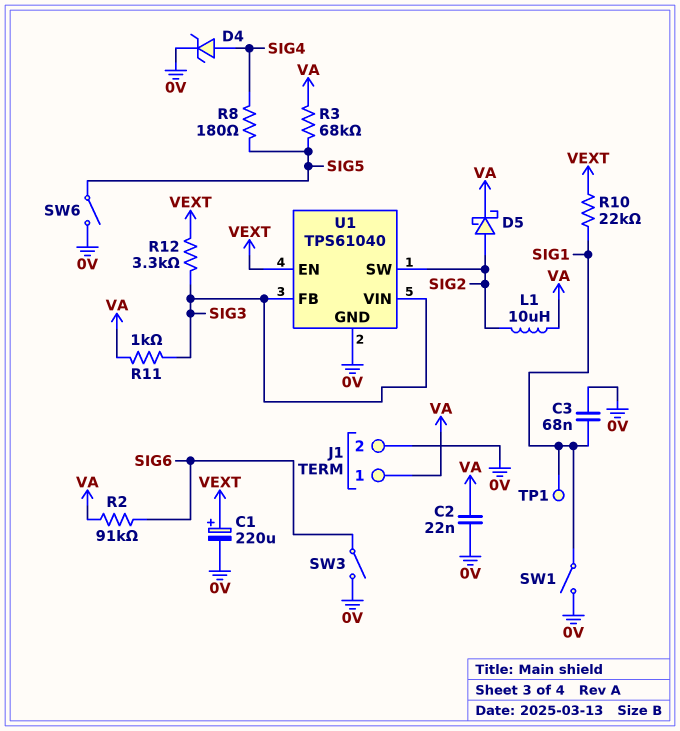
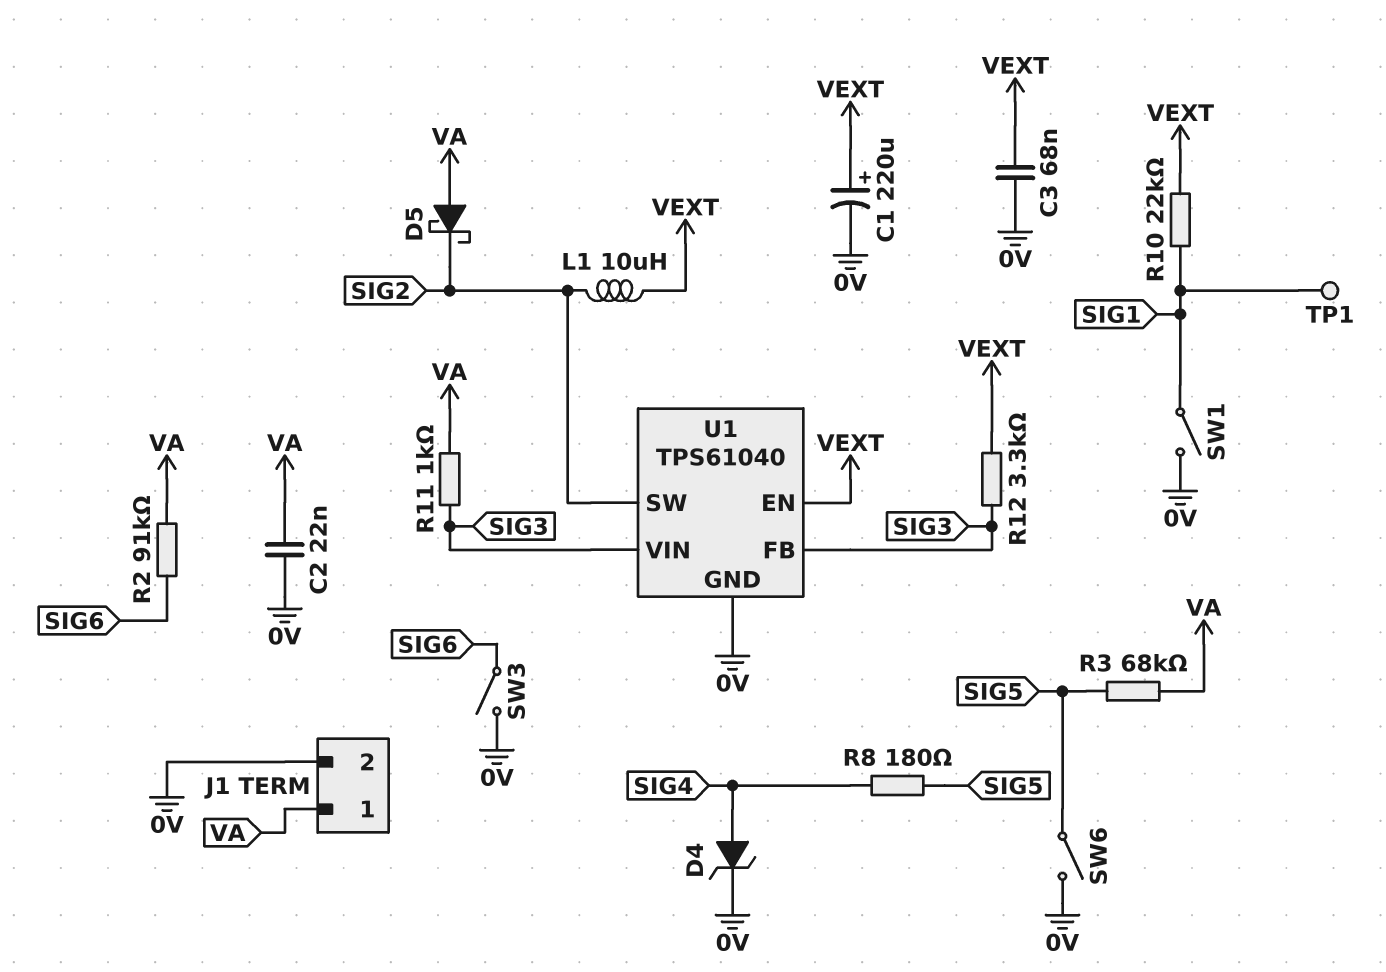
C3: 68nF (0V, SIG1) -> 68nF (0V, VEXT)
D5: schottky (A SIG2, K VA) -> schottky (A VA, K SIG2)
L1: 10uH (SIG2, VA) -> 10uH (SIG2, VEXT)

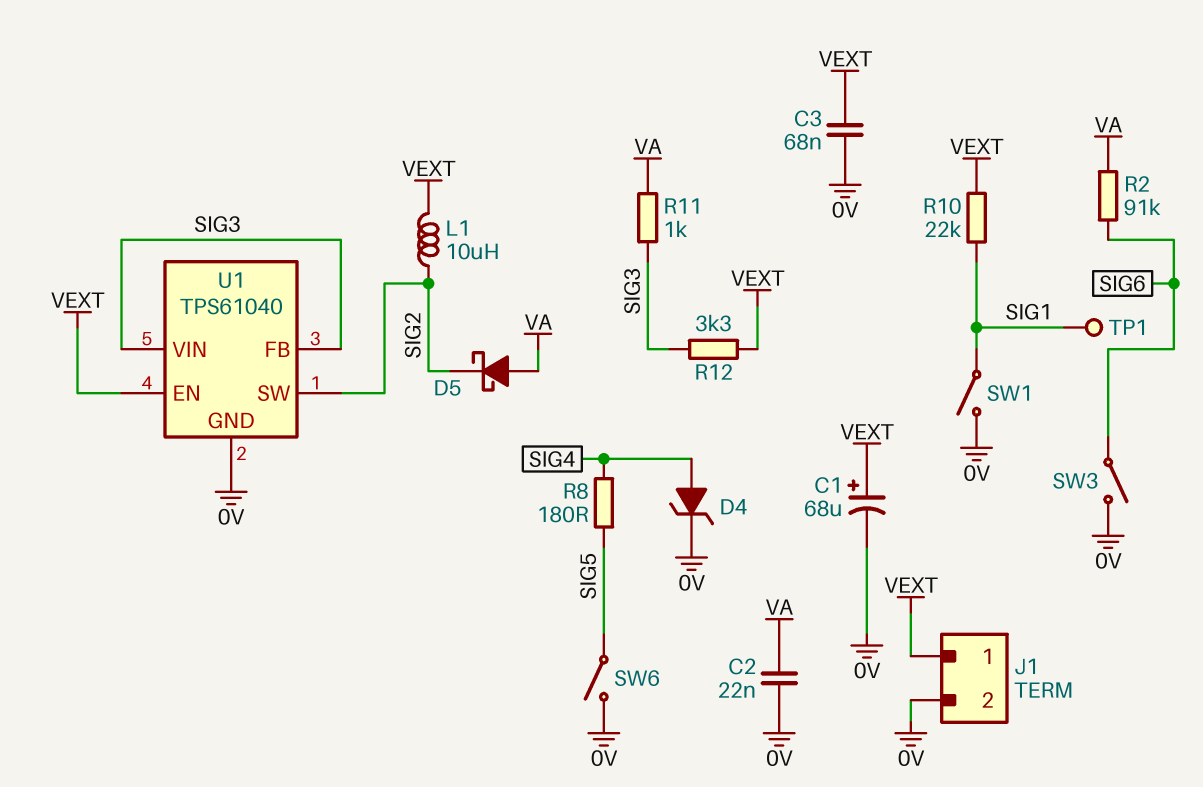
C1: 220uF (plus VEXT, minus 0V) -> 68uF (plus VEXT, minus 0V)
J1 pin 1: VA -> VEXT
R3: 68k (SIG5, VA) -> none

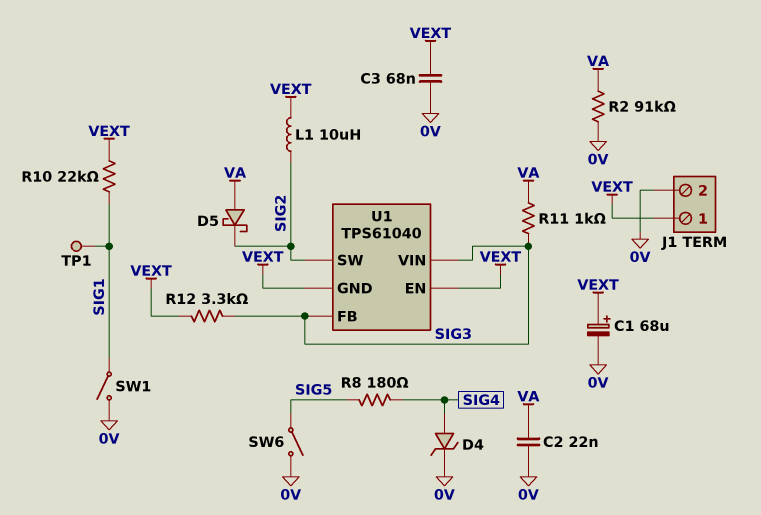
R2: 91k (SIG6, VA) -> 91k (0V, VA)
SW3: switch (0V, SIG6) -> none
U1 pin GND: 0V -> VEXT

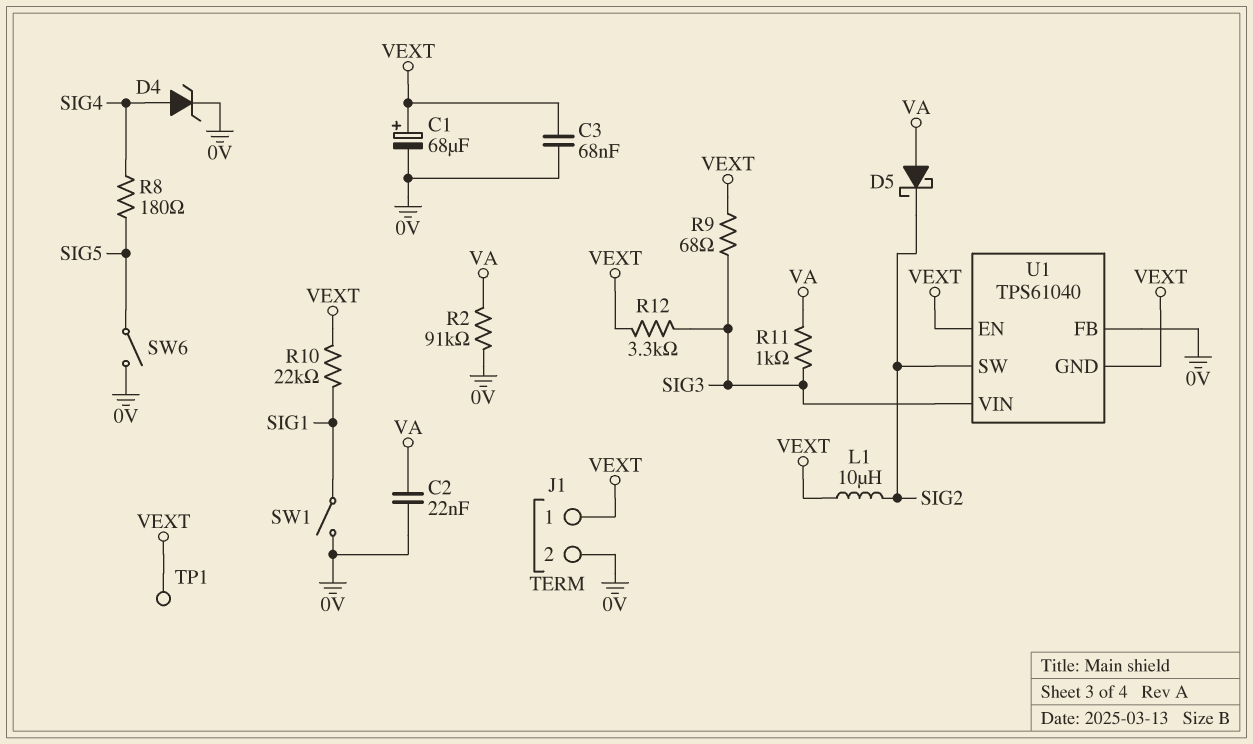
R9: none -> 68 (SIG3, VEXT)
TP1: test point (SIG1) -> test point (VEXT)
U1 pin FB: SIG3 -> 0V

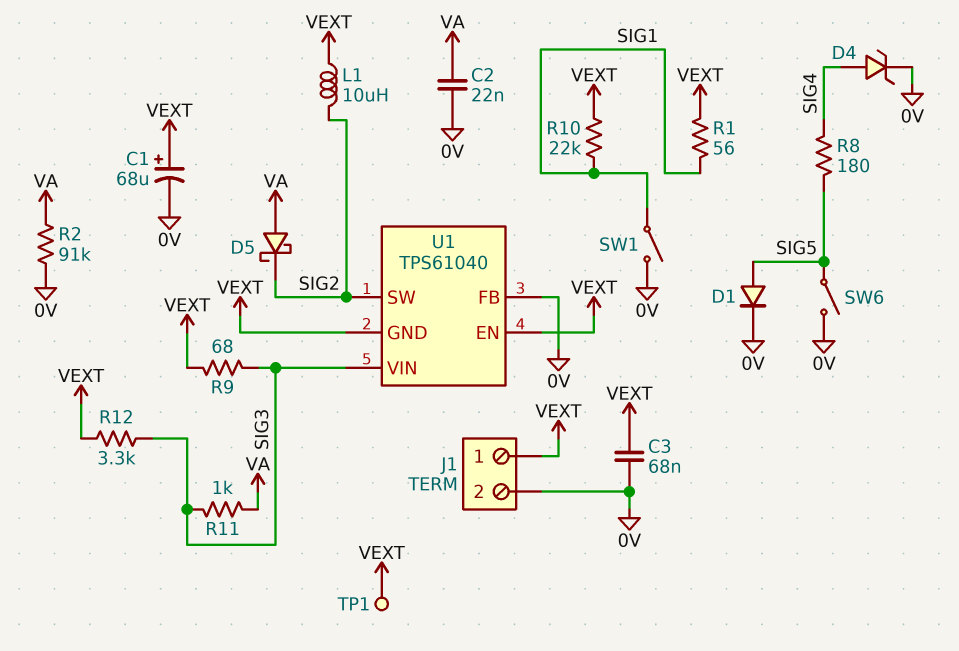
D1: none -> diode (A SIG5, K 0V)
R1: none -> 56 (SIG1, VEXT)

